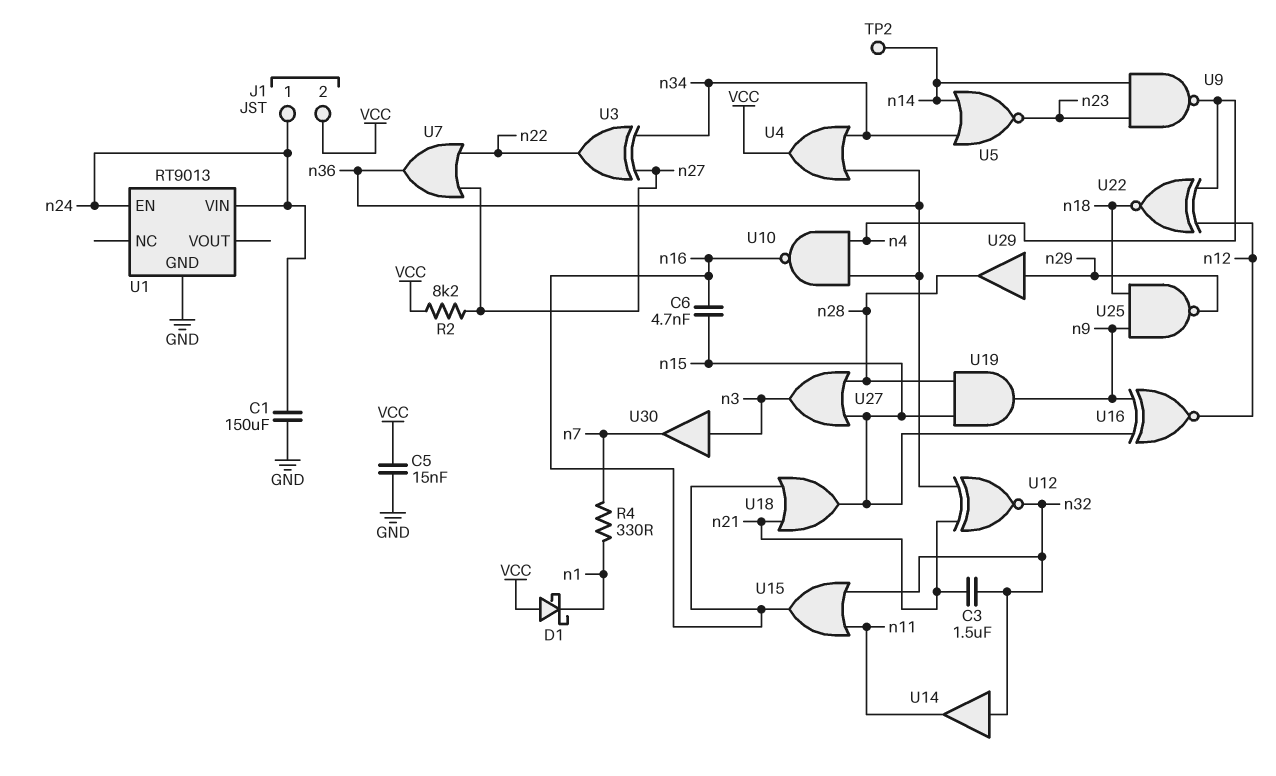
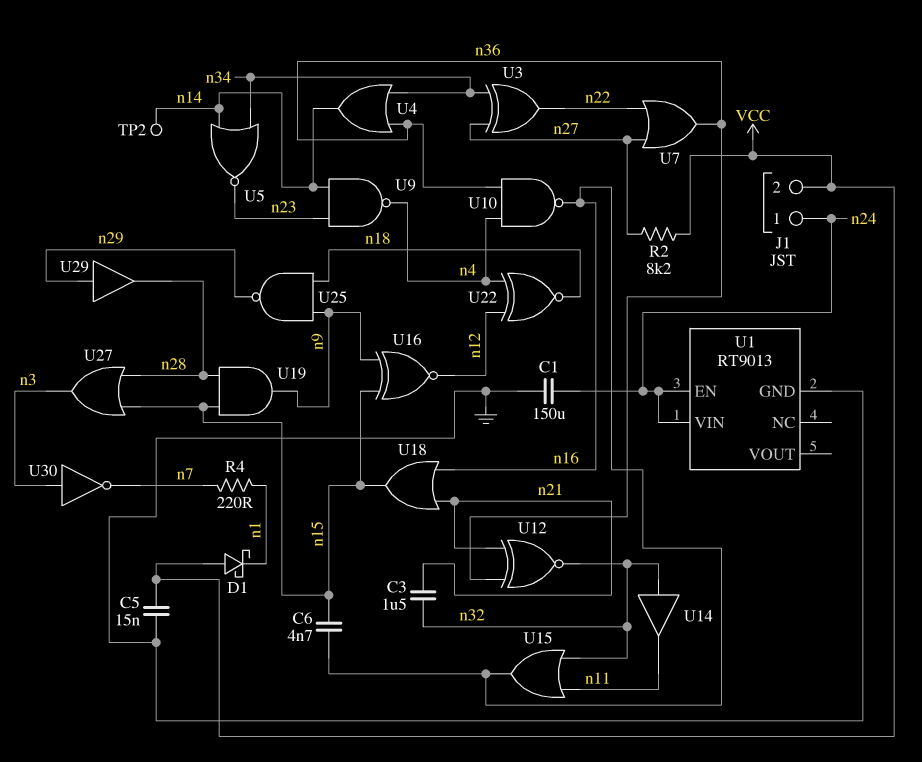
R4: 330 (n1, n7) -> 220 (n1, n7)
U4: OR (in n34, in n36, out VCC) -> OR (in n34, in n36, out n14)
U30: buffer (in n3, out n7) -> NOT (in n3, out n7)

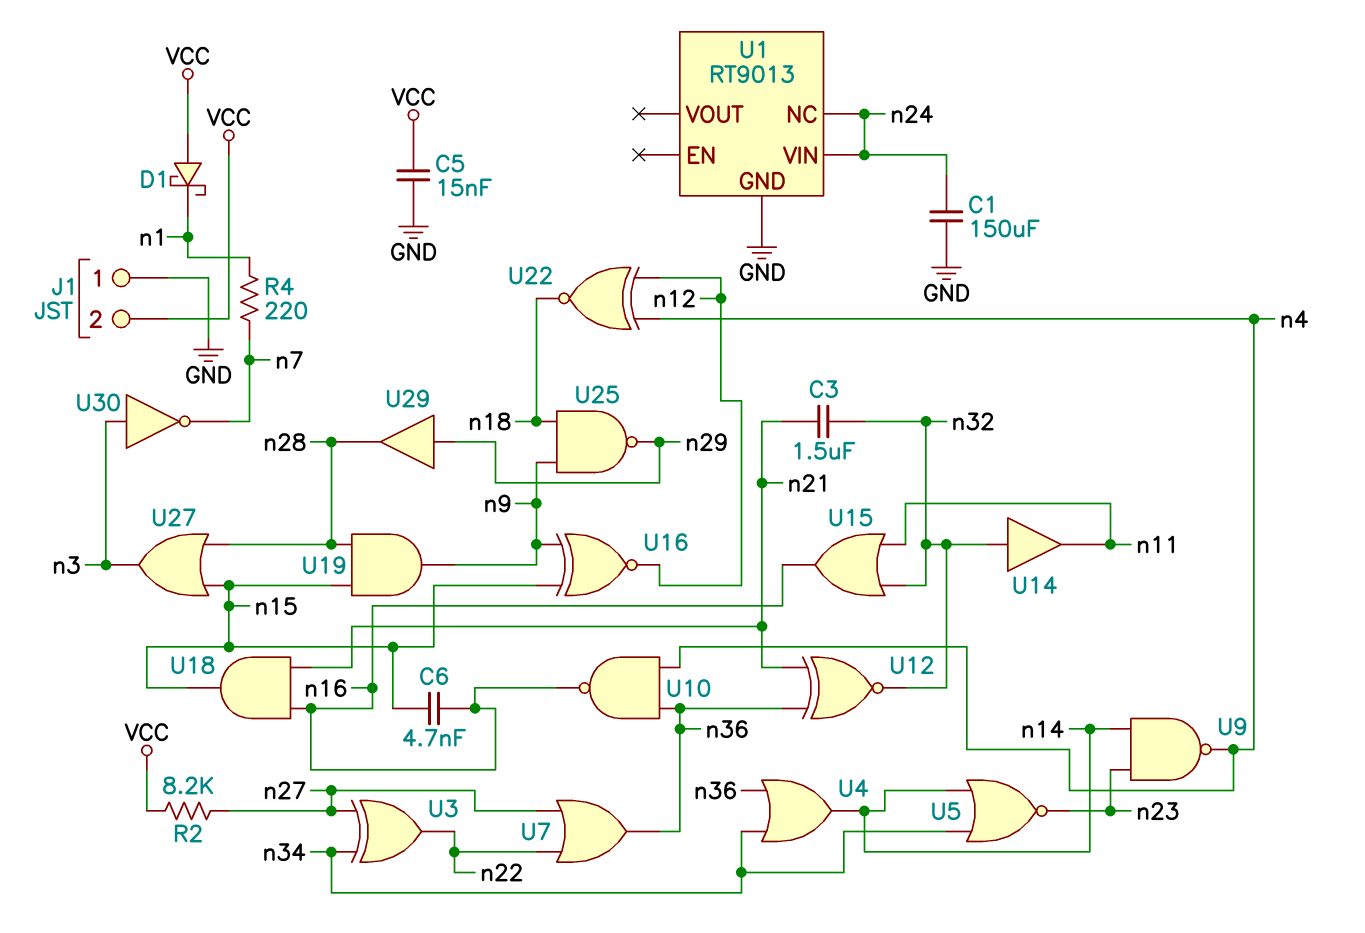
J1 pin 1: n24 -> GND
TP2: test point (n14) -> none
U1 pin EN: n24 -> none
U1 pin NC: none -> n24
U18: OR (in n16, in n21, out n15) -> AND (in n16, in n21, out n15)

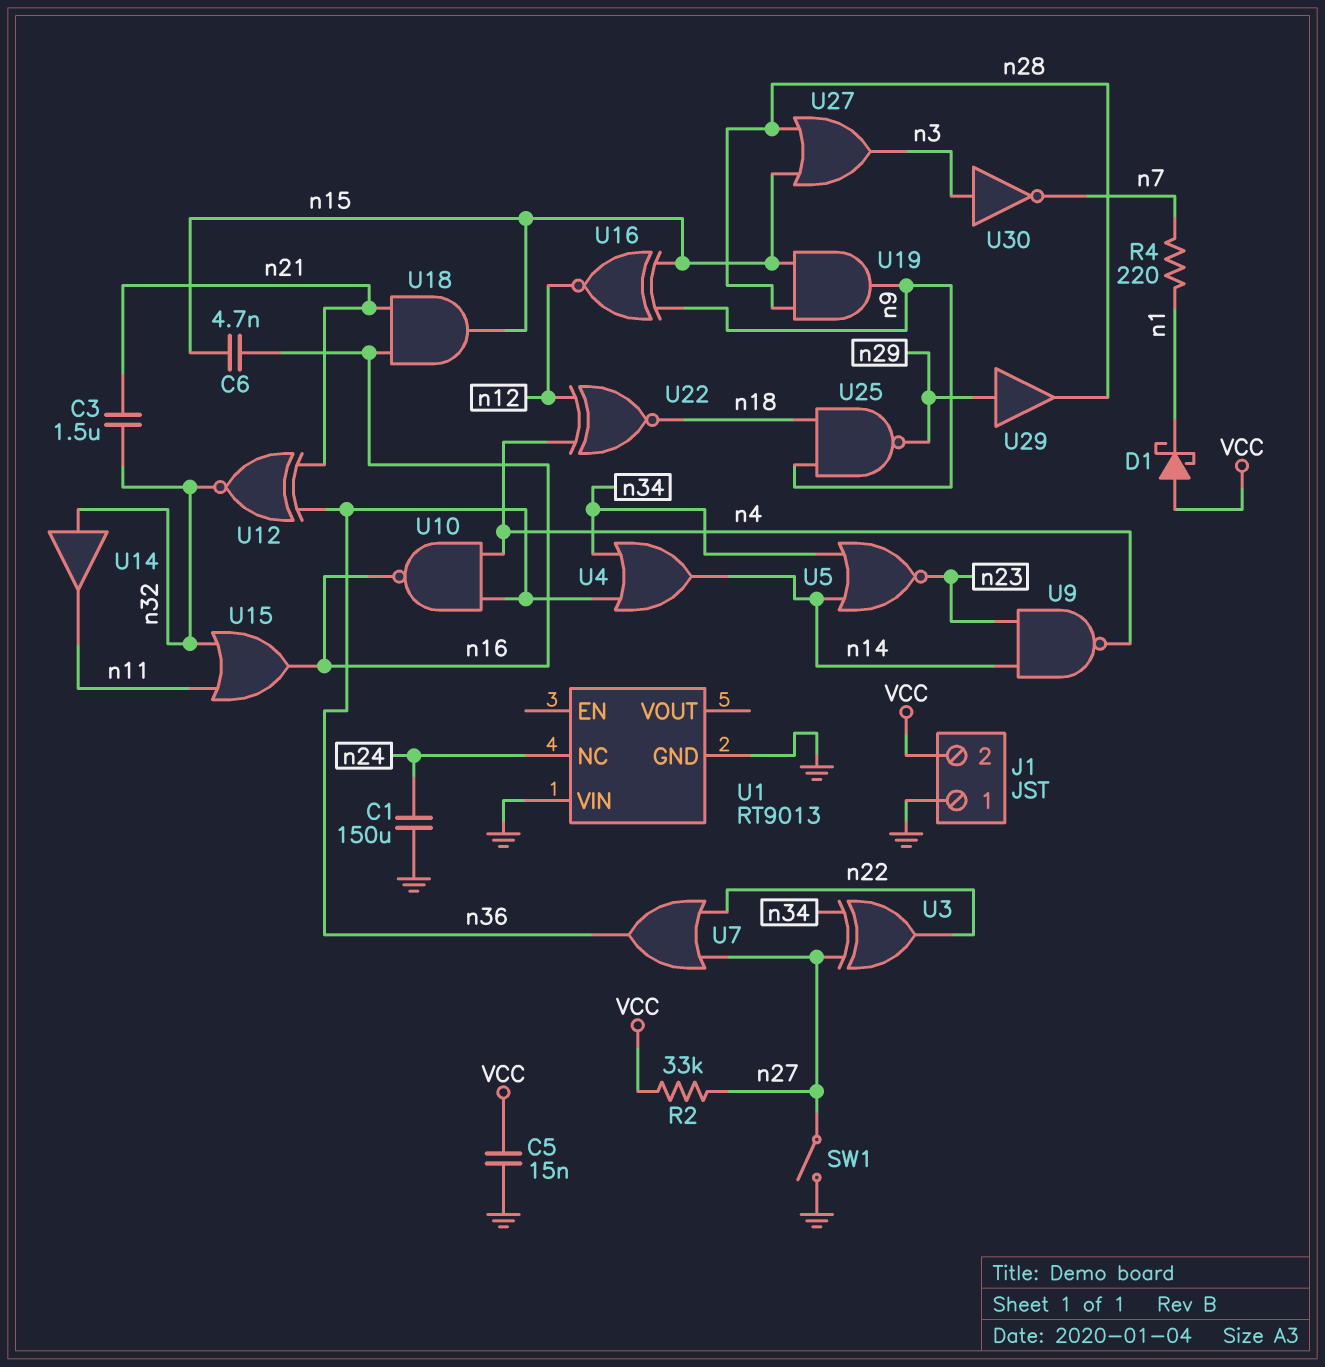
R2: 8.2k (VCC, n27) -> 33k (VCC, n27)
SW1: none -> switch (GND, n27)
U1 pin VIN: n24 -> GND

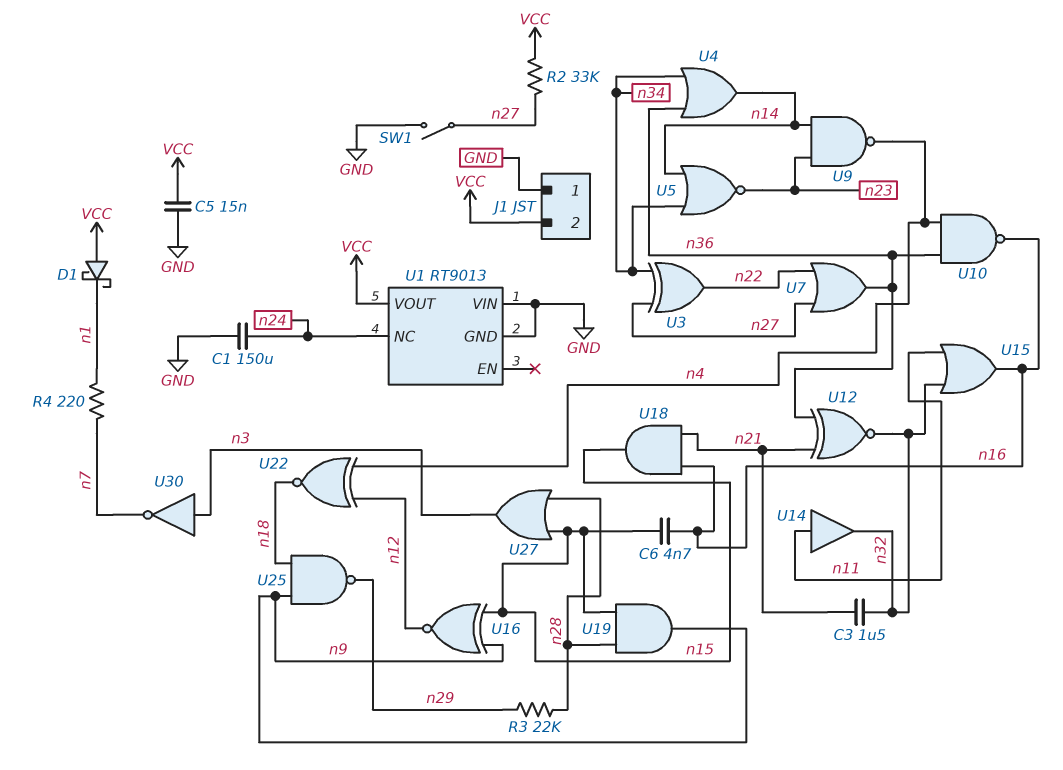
R3: none -> 22k (n28, n29)
U1 pin VOUT: none -> VCC
U14: buffer (in n32, out n11) -> buffer (in n11, out n32)
U29: buffer (in n29, out n28) -> none

